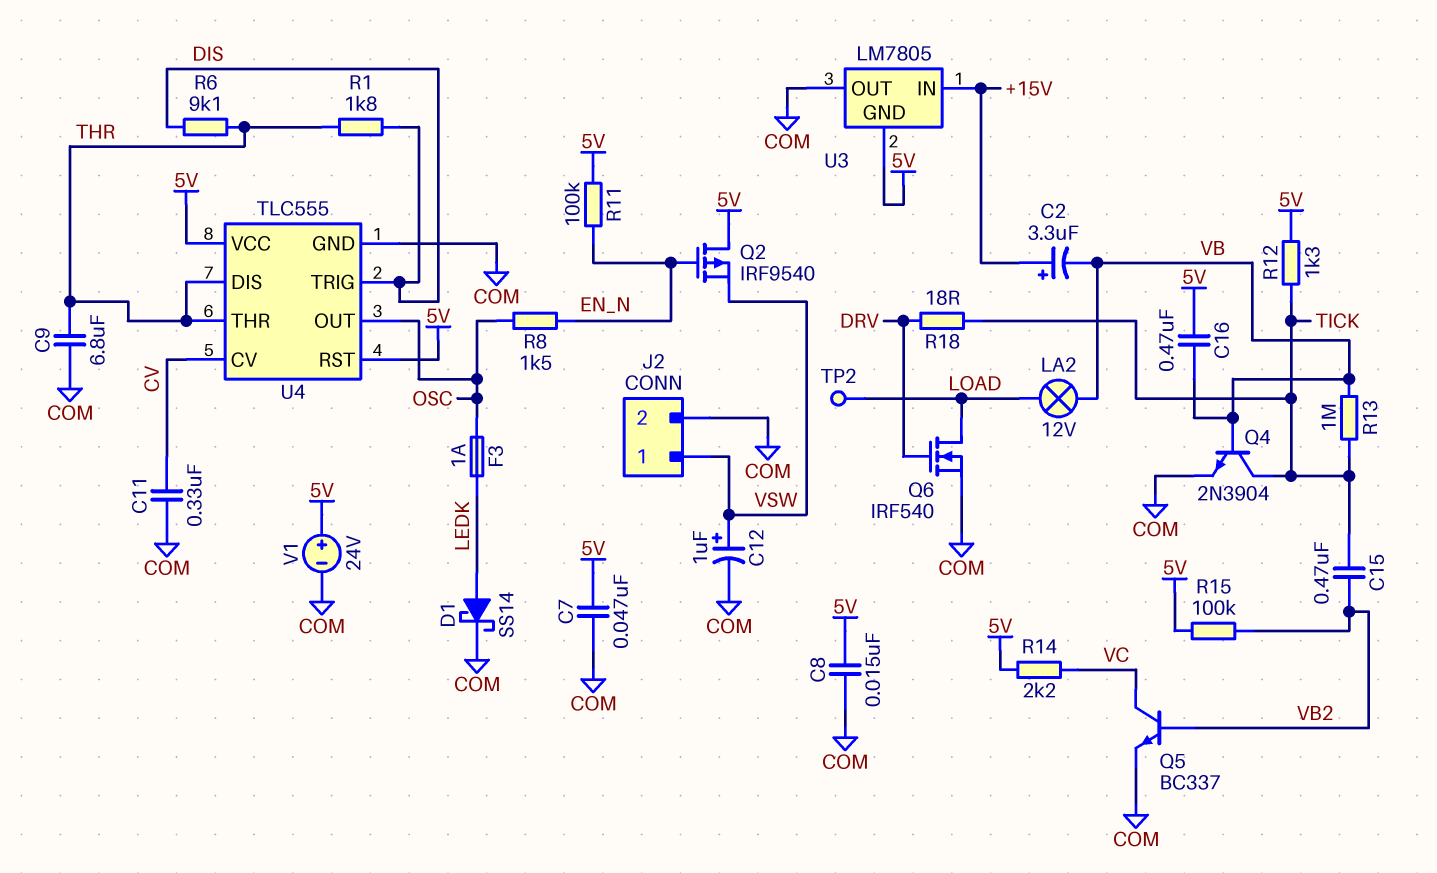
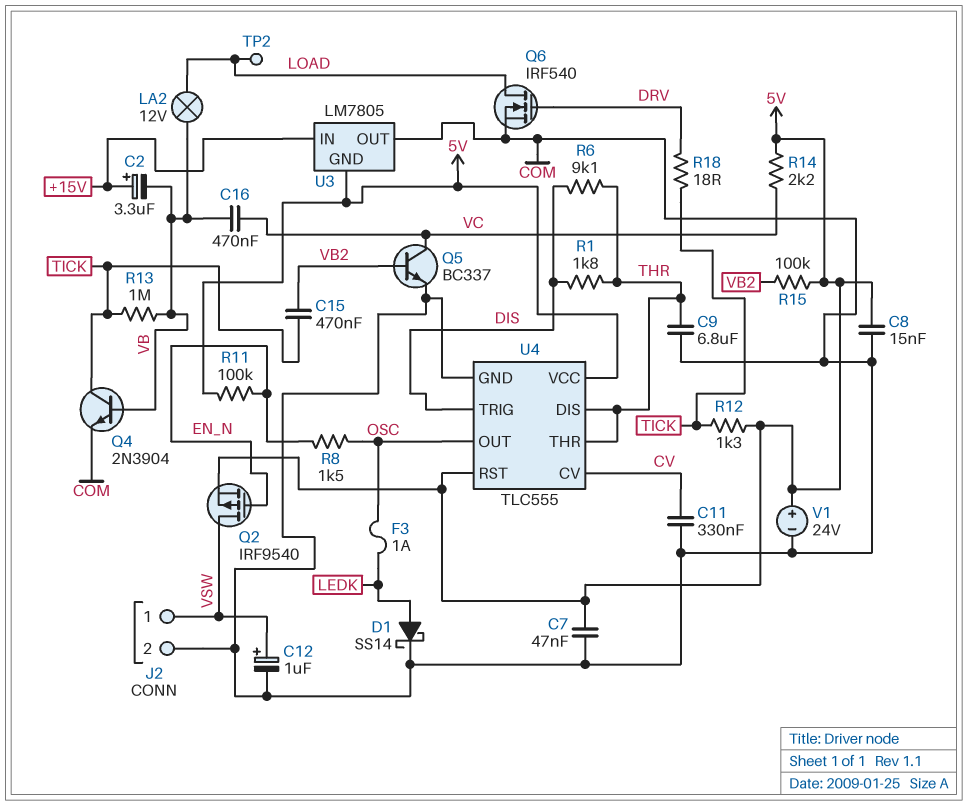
C16: 470nF (5V, VB) -> 470nF (VB, VC)
Q2: PMOS IRF9540 (G EN_N, D 5V, S VSW) -> PMOS IRF9540 (G EN_N, D VSW, S 5V)

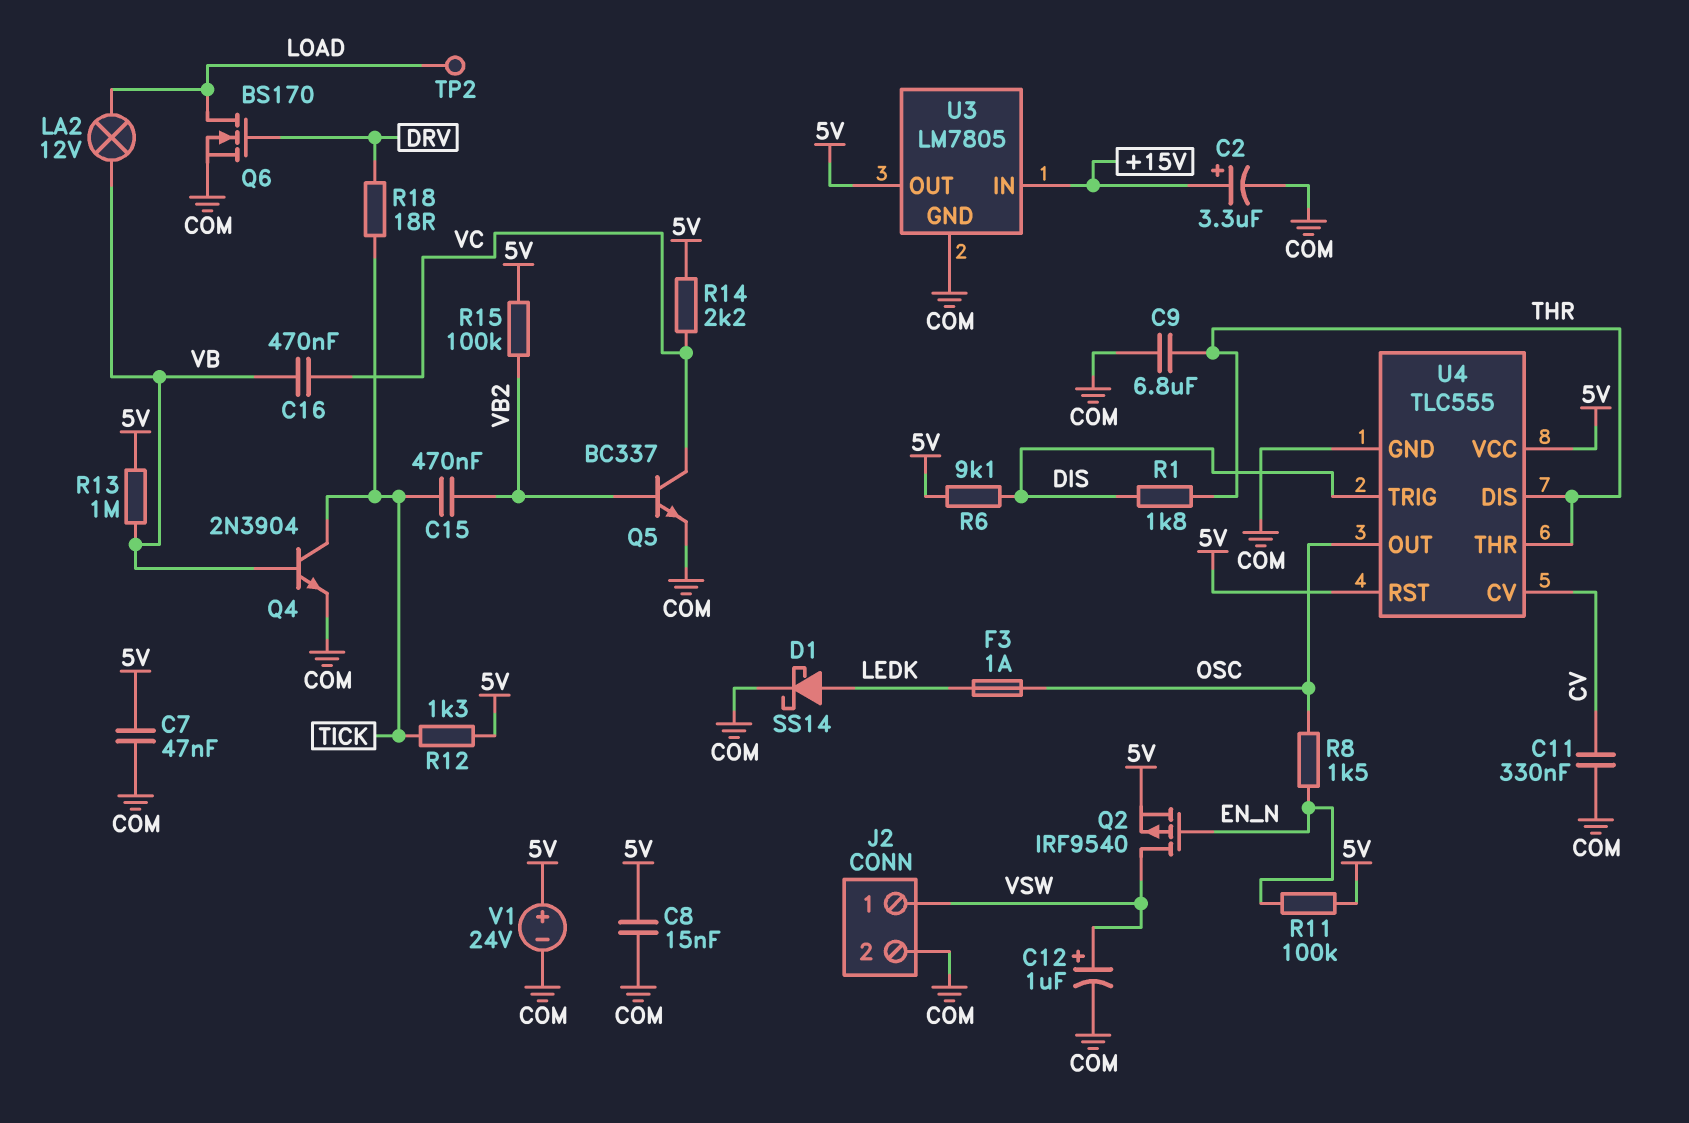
C2: 3.3uF (plus +15V, minus VB) -> 3.3uF (plus +15V, minus COM)
Q6: NMOS IRF540 (G DRV, D LOAD, S COM) -> NMOS BS170 (G DRV, D LOAD, S COM)
R6: 9.1k (DIS, THR) -> 9.1k (5V, DIS)
R13: 1M (TICK, VB) -> 1M (5V, VB)
U3 pin GND: 5V -> COM
U3 pin OUT: COM -> 5V

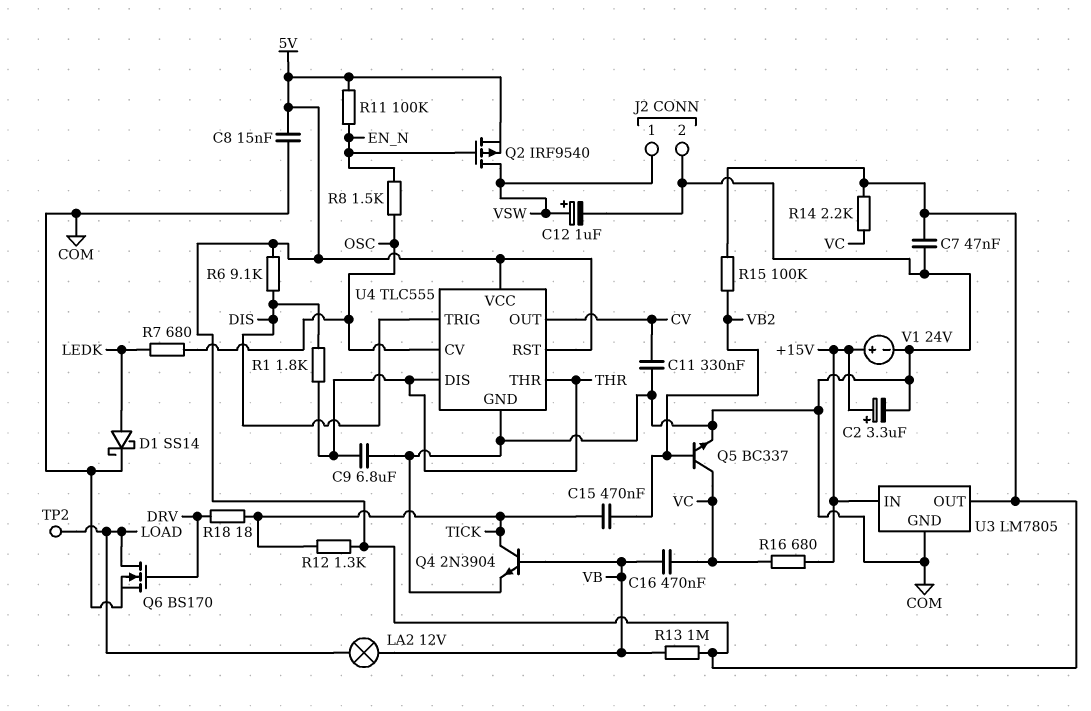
F3: 1A (LEDK, OSC) -> none
R7: none -> 680 (LEDK, OSC)
R16: none -> 680 (+15V, VC)
U4 pin CV: CV -> OSC
U4 pin OUT: OSC -> CV
V1: 24V (plus 5V, minus COM) -> 24V (plus +15V, minus COM)

